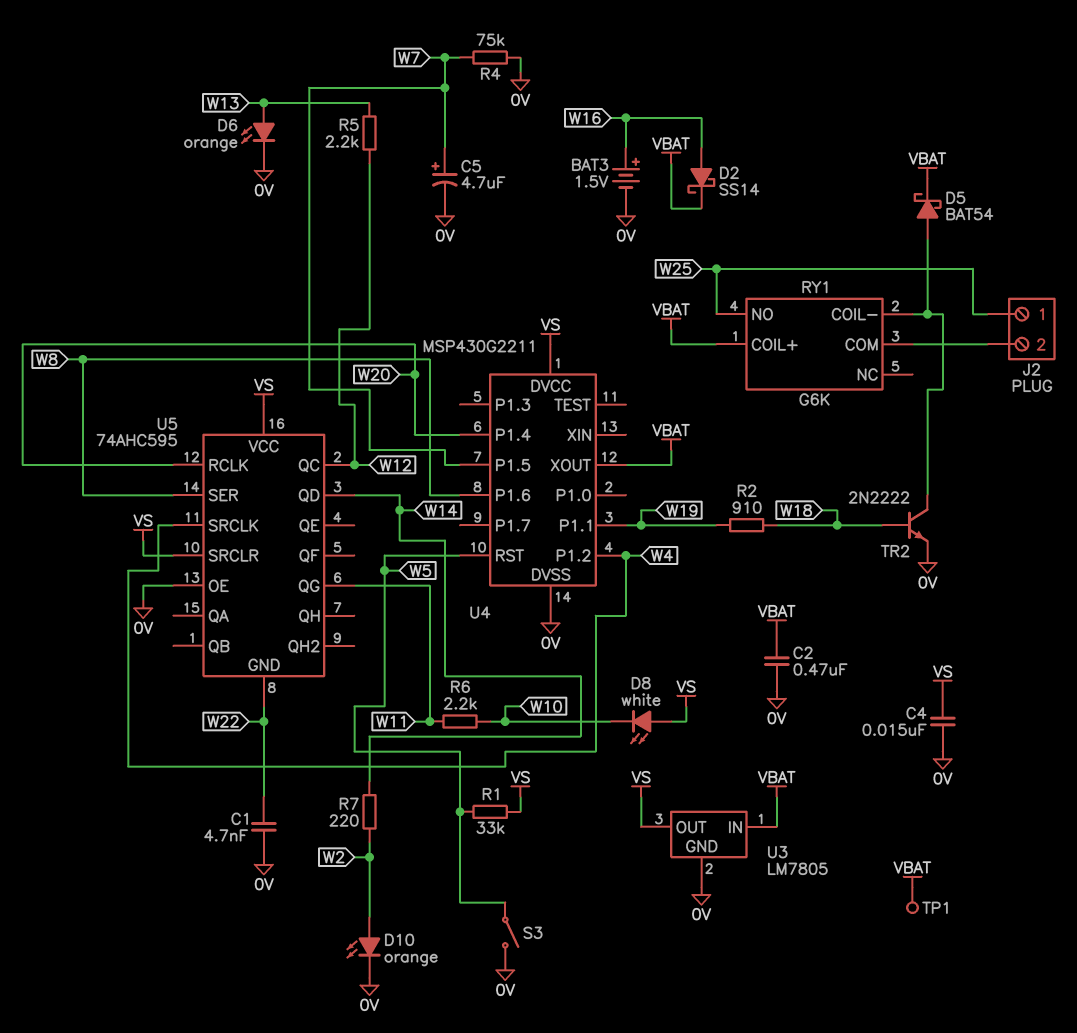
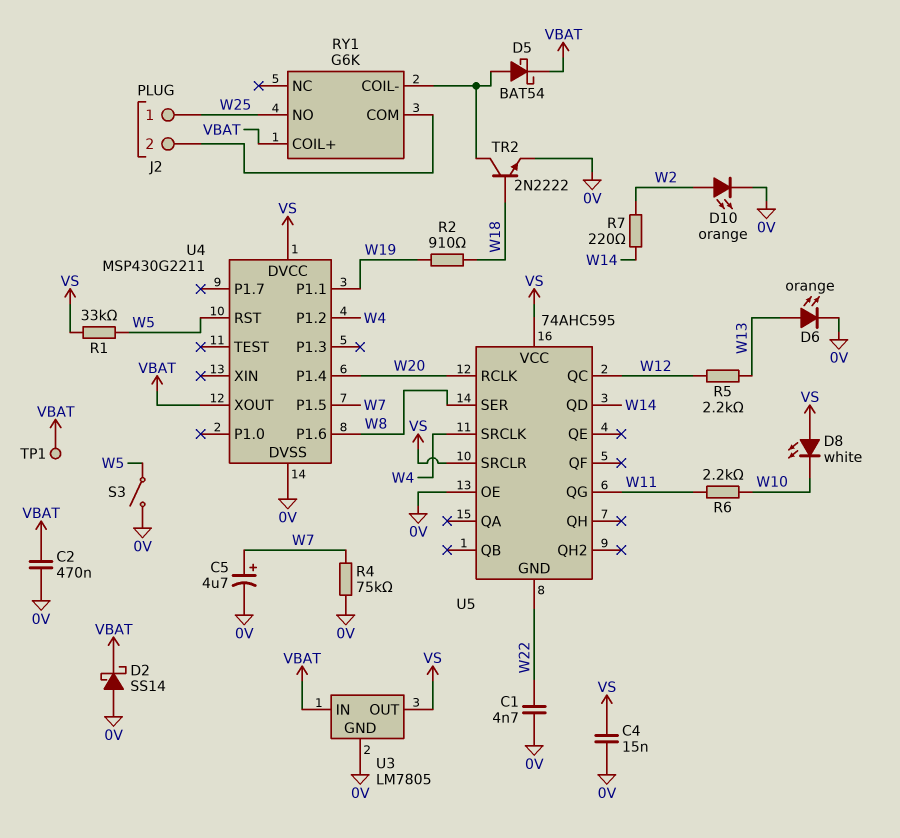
BAT3: 1.5V (plus W16, minus 0V) -> none
D2: schottky SS14 (A W16, K VBAT) -> schottky SS14 (A 0V, K VBAT)

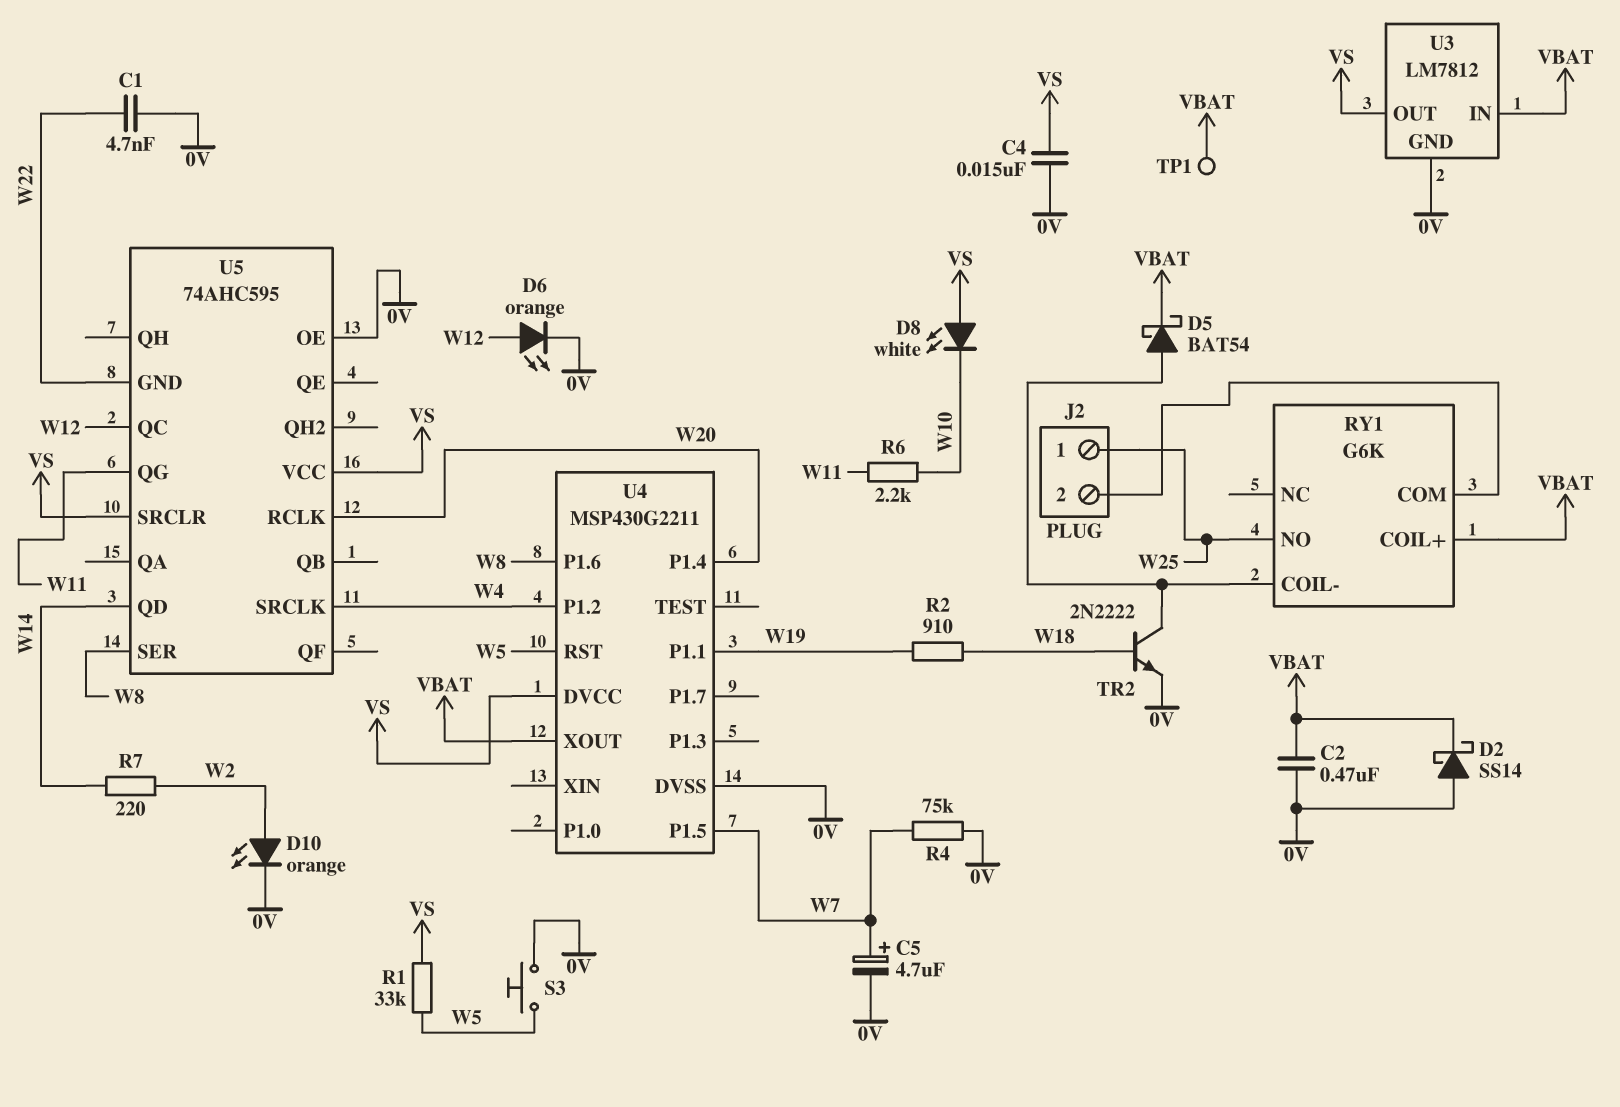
D6: LED orange (A W13, K 0V) -> LED orange (A W12, K 0V)
R5: 2.2k (W12, W13) -> none
S3: switch (0V, W5) -> button (0V, W5)
U3: LM7805 -> LM7812

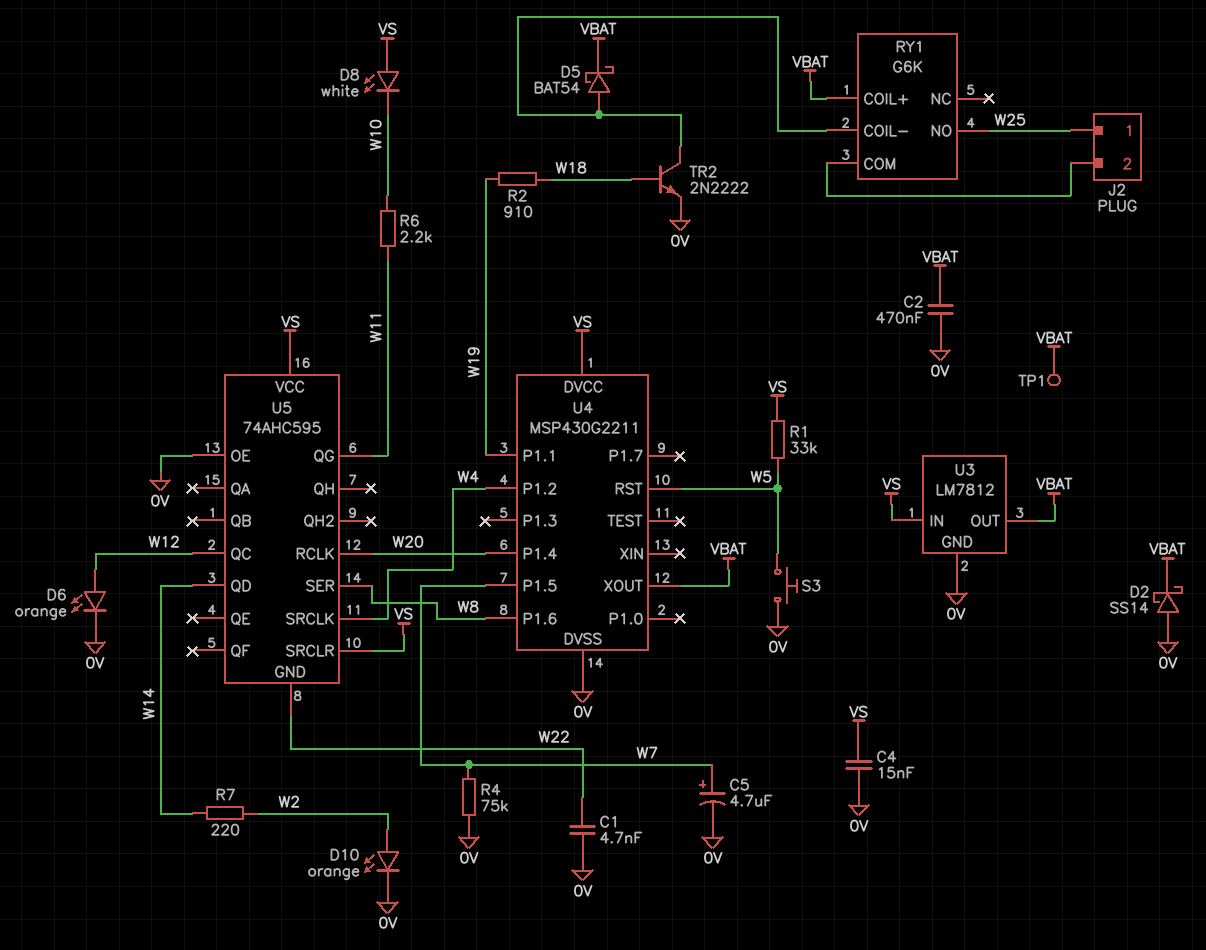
U3 pin IN: VBAT -> VS
U3 pin OUT: VS -> VBAT

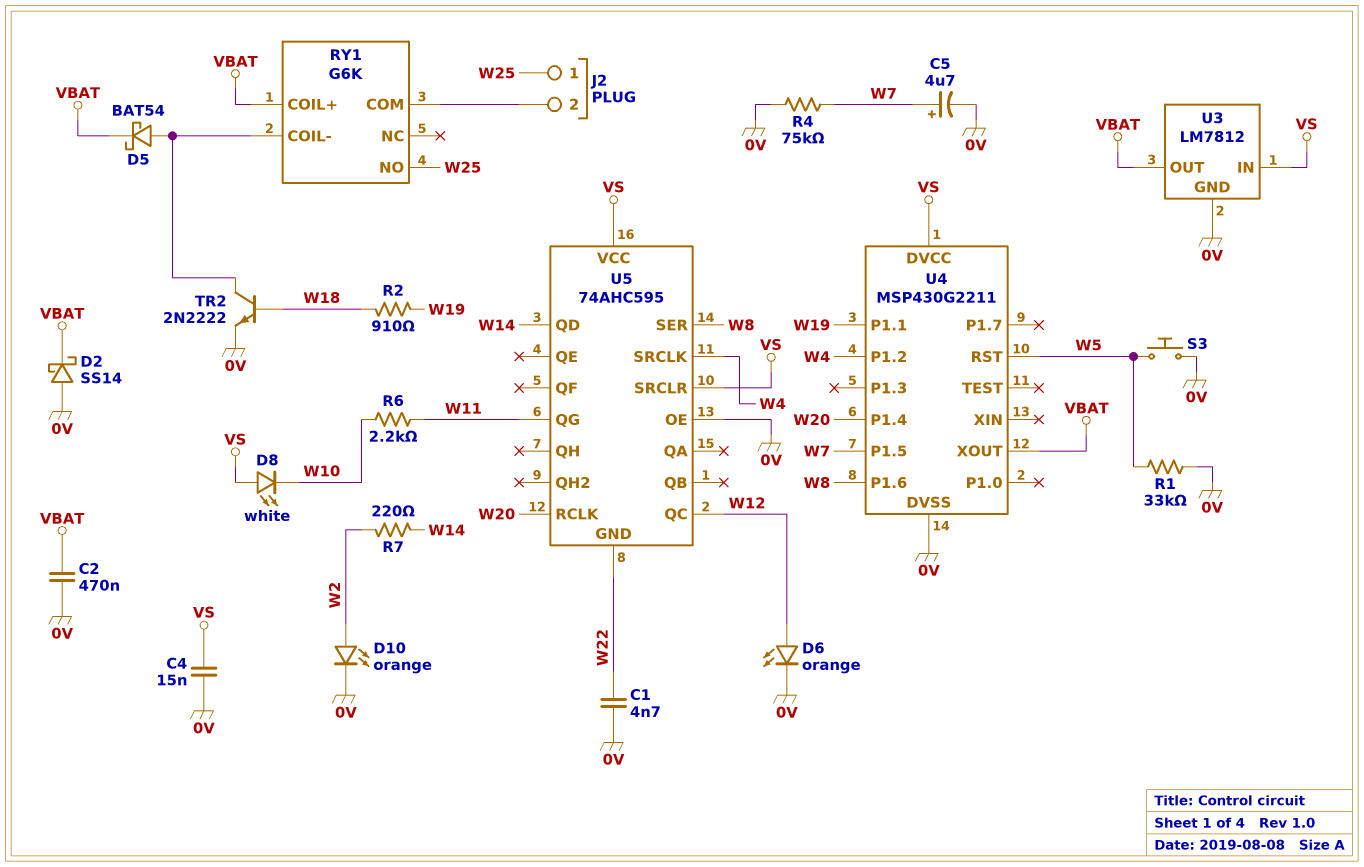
R1: 33k (VS, W5) -> 33k (0V, W5)
TP1: test point (VBAT) -> none

